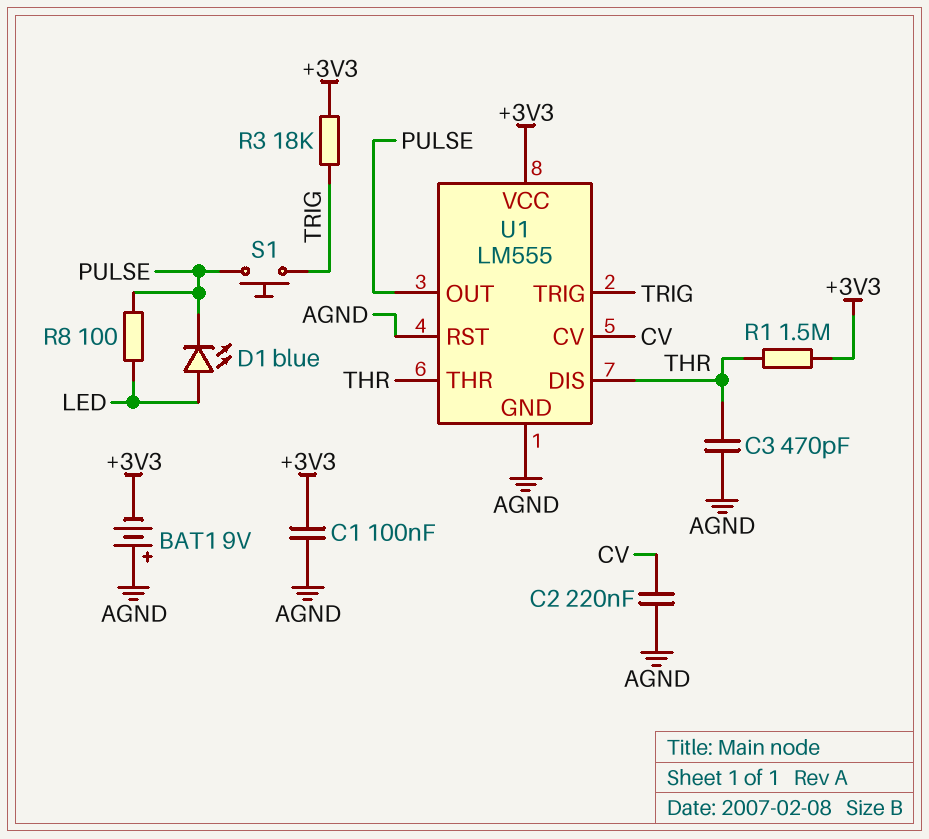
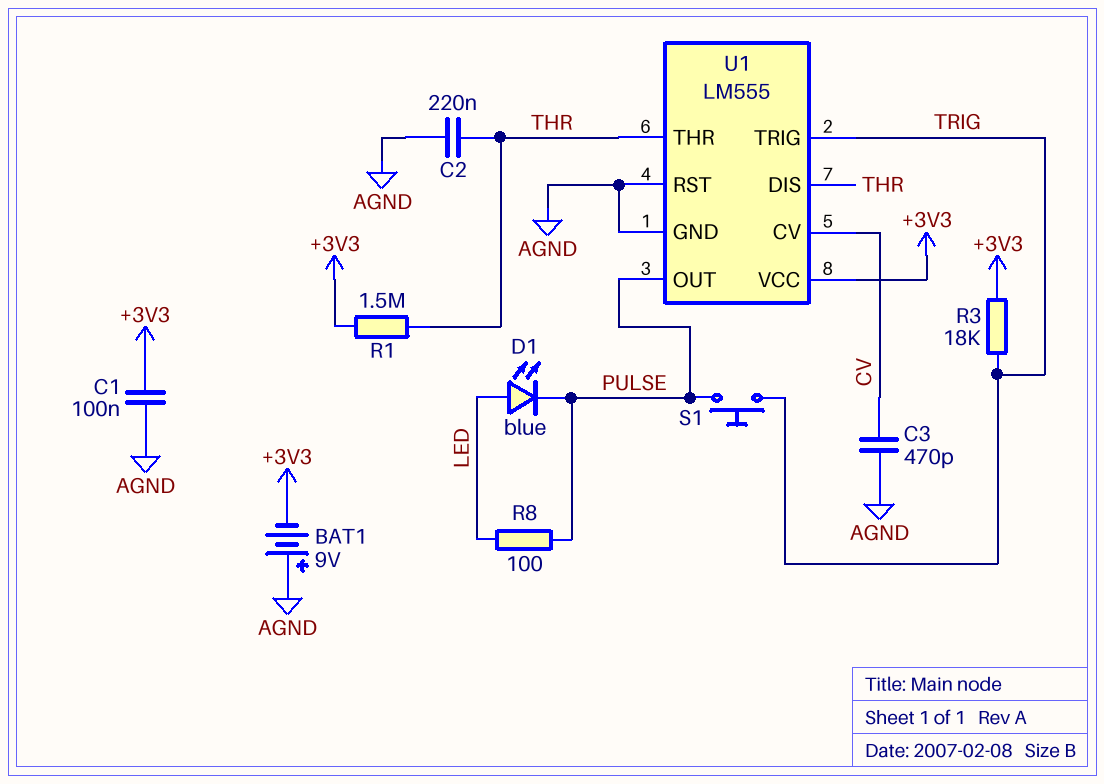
C2: 220nF (AGND, CV) -> 220nF (AGND, THR)
C3: 470pF (AGND, THR) -> 470pF (AGND, CV)

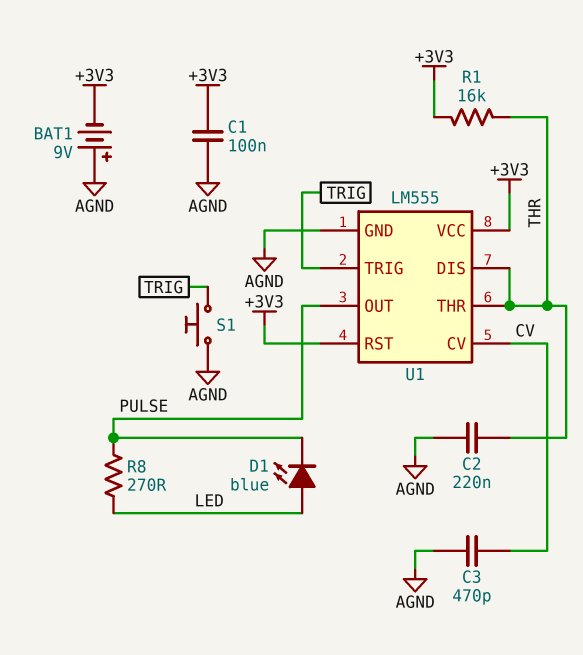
R1: 1.5M (+3V3, THR) -> 16k (+3V3, THR)
R3: 18k (+3V3, TRIG) -> none
R8: 100 (LED, PULSE) -> 270 (LED, PULSE)
S1: button (PULSE, TRIG) -> button (AGND, TRIG)
U1 pin RST: AGND -> +3V3

